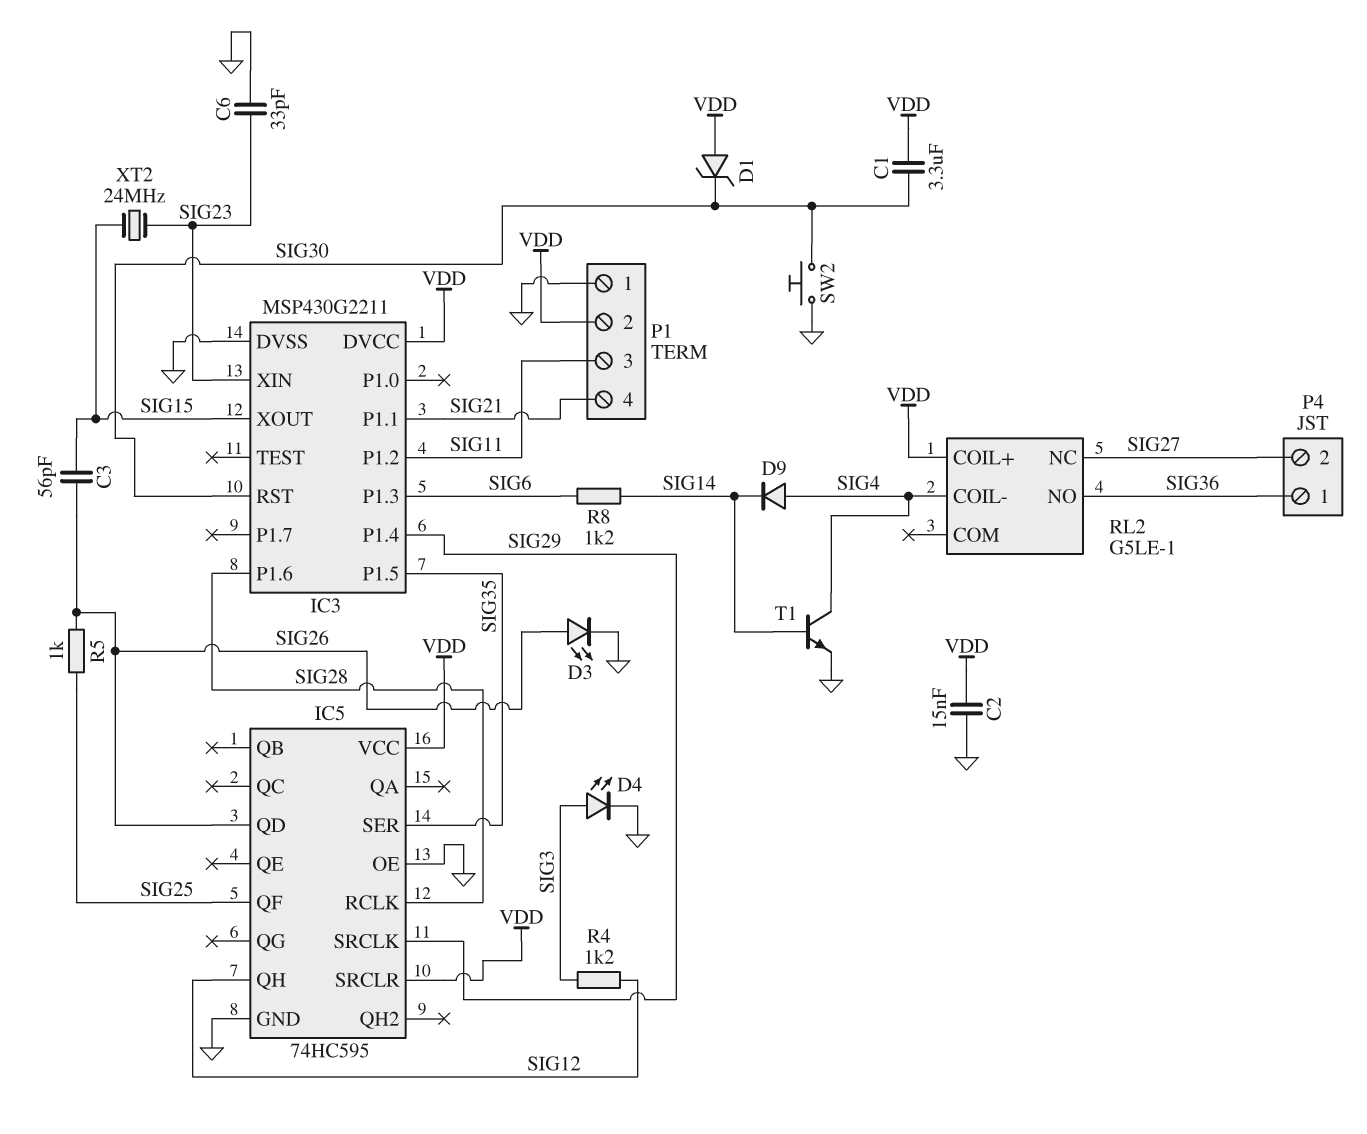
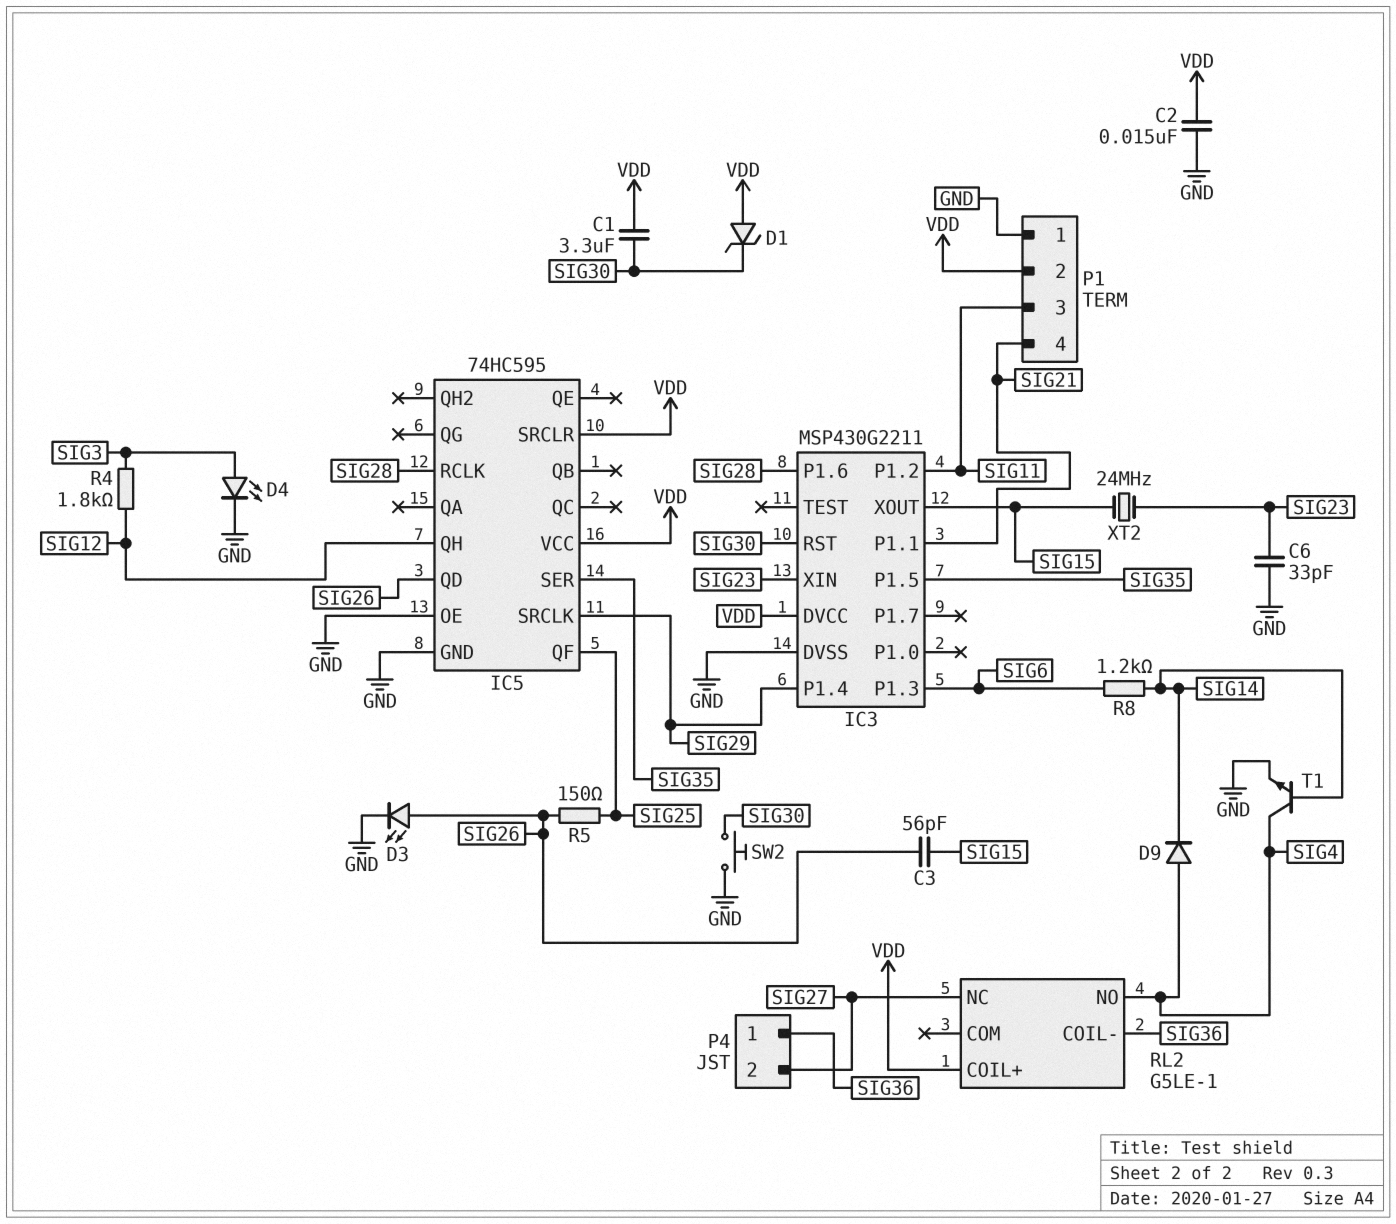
R4: 1.2k (SIG3, SIG12) -> 1.8k (SIG3, SIG12)
R5: 1k (SIG25, SIG26) -> 150 (SIG25, SIG26)
RL2 pin COIL-: SIG4 -> SIG36
RL2 pin NO: SIG36 -> SIG4

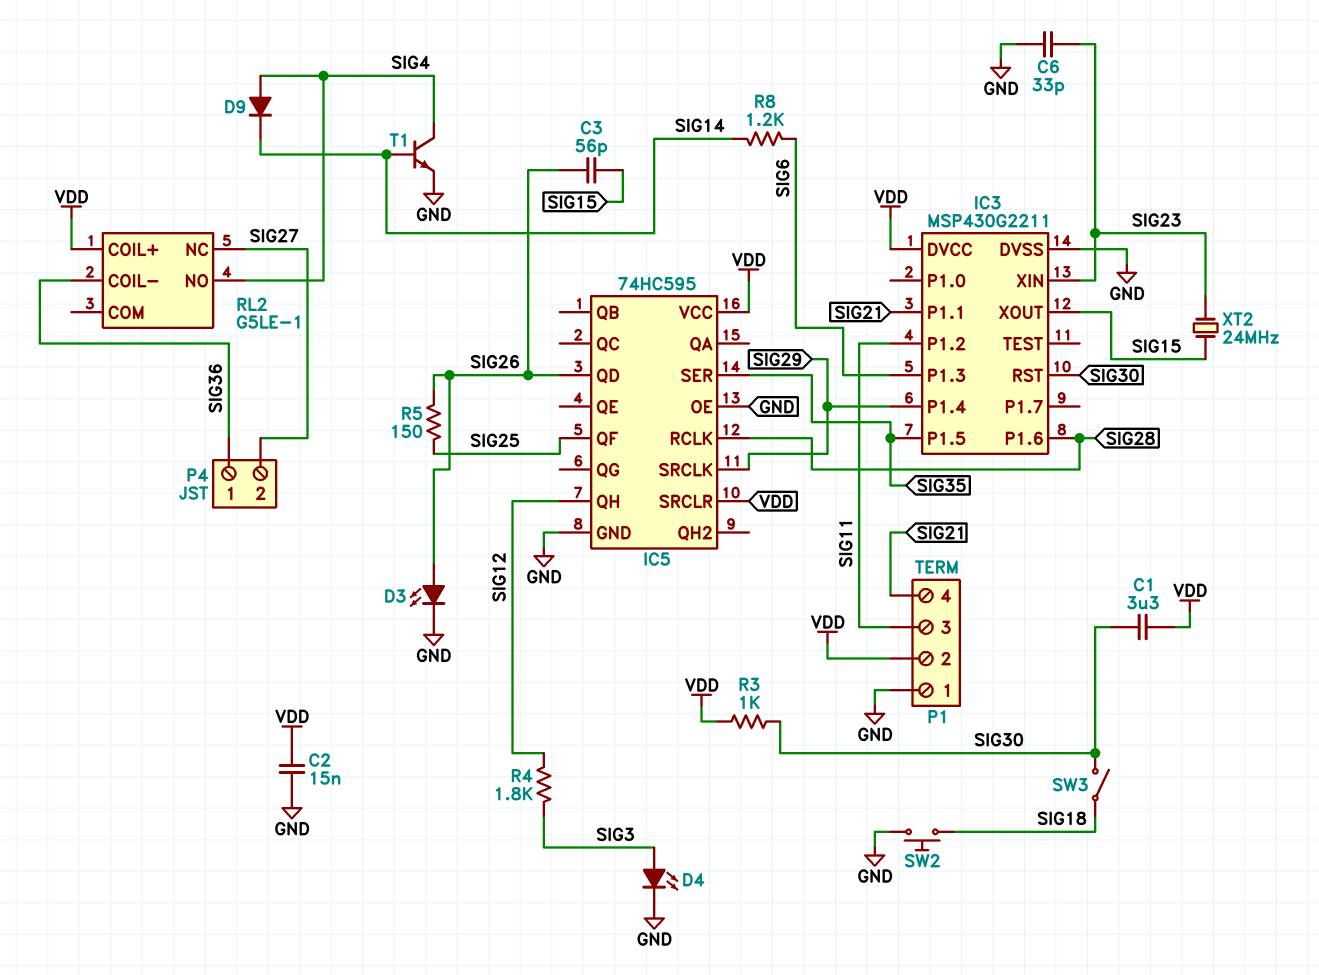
D1: zener (A VDD, K SIG30) -> none
R3: none -> 1k (SIG30, VDD)
SW2: button (GND, SIG30) -> button (GND, SIG18)
SW3: none -> switch (SIG18, SIG30)

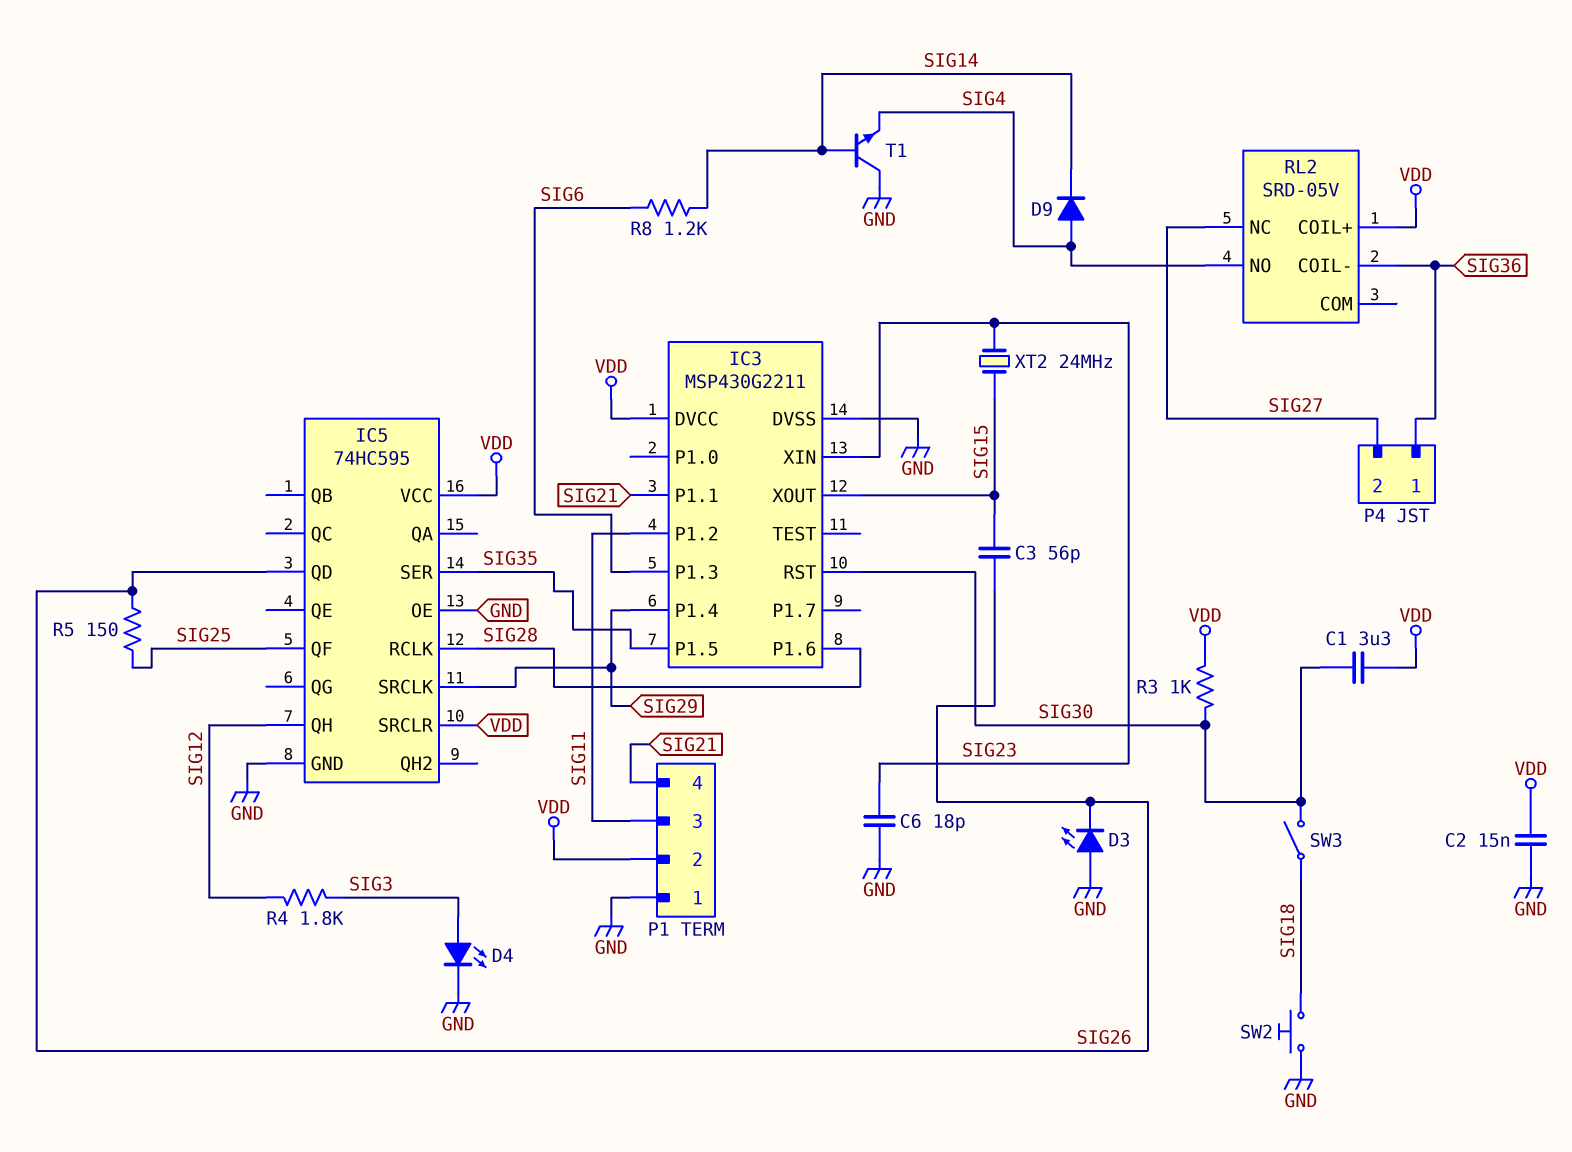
C6: 33pF (GND, SIG23) -> 18pF (GND, SIG23)
D3: LED (A SIG26, K GND) -> LED (A GND, K SIG26)
RL2: G5LE-1 -> SRD-05V
T1: NPN (B SIG14, C SIG4, E GND) -> NPN (B SIG14, C GND, E SIG4)

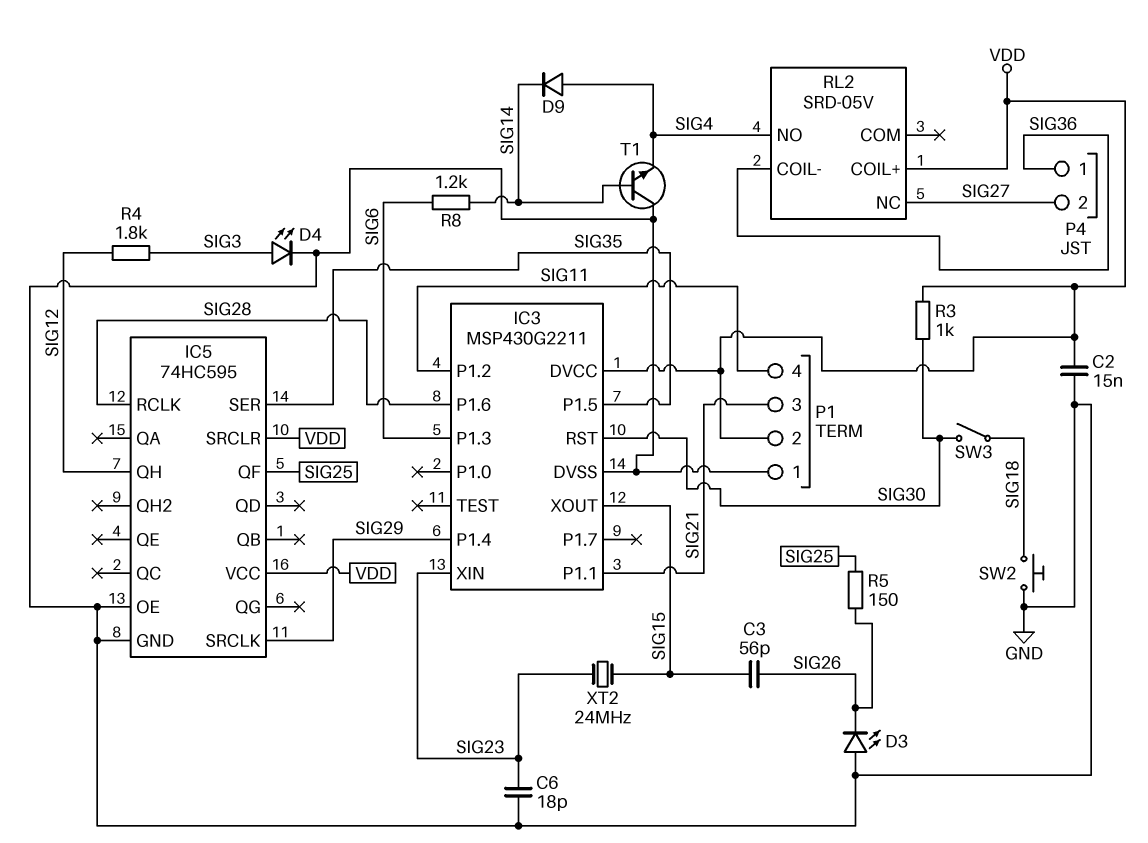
C1: 3.3uF (SIG30, VDD) -> none
IC5 pin QD: SIG26 -> none
P1 pin 3: SIG11 -> SIG21
P1 pin 4: SIG21 -> SIG11

